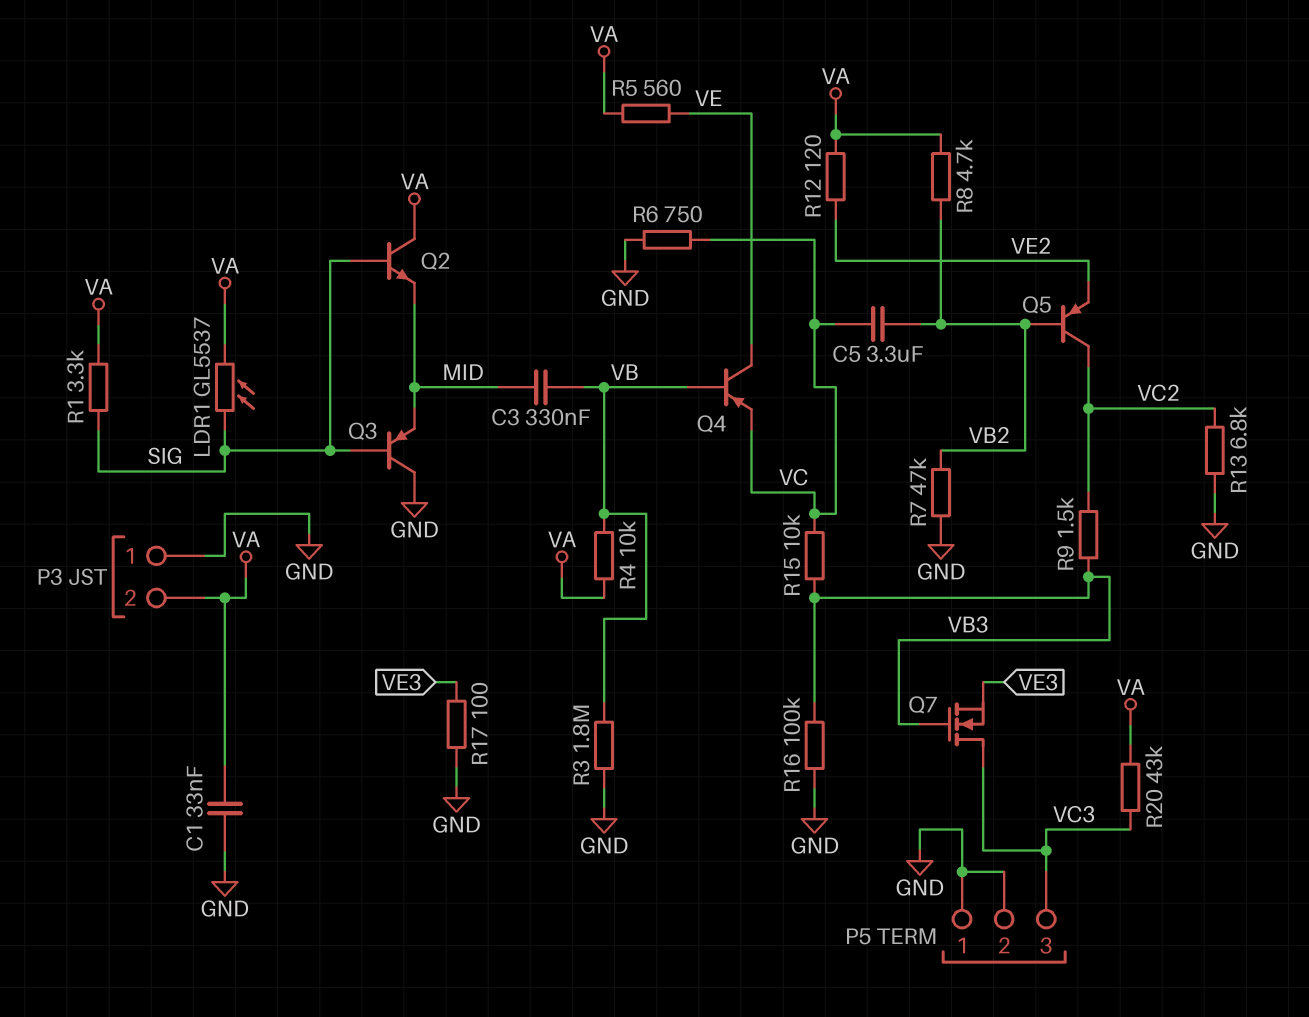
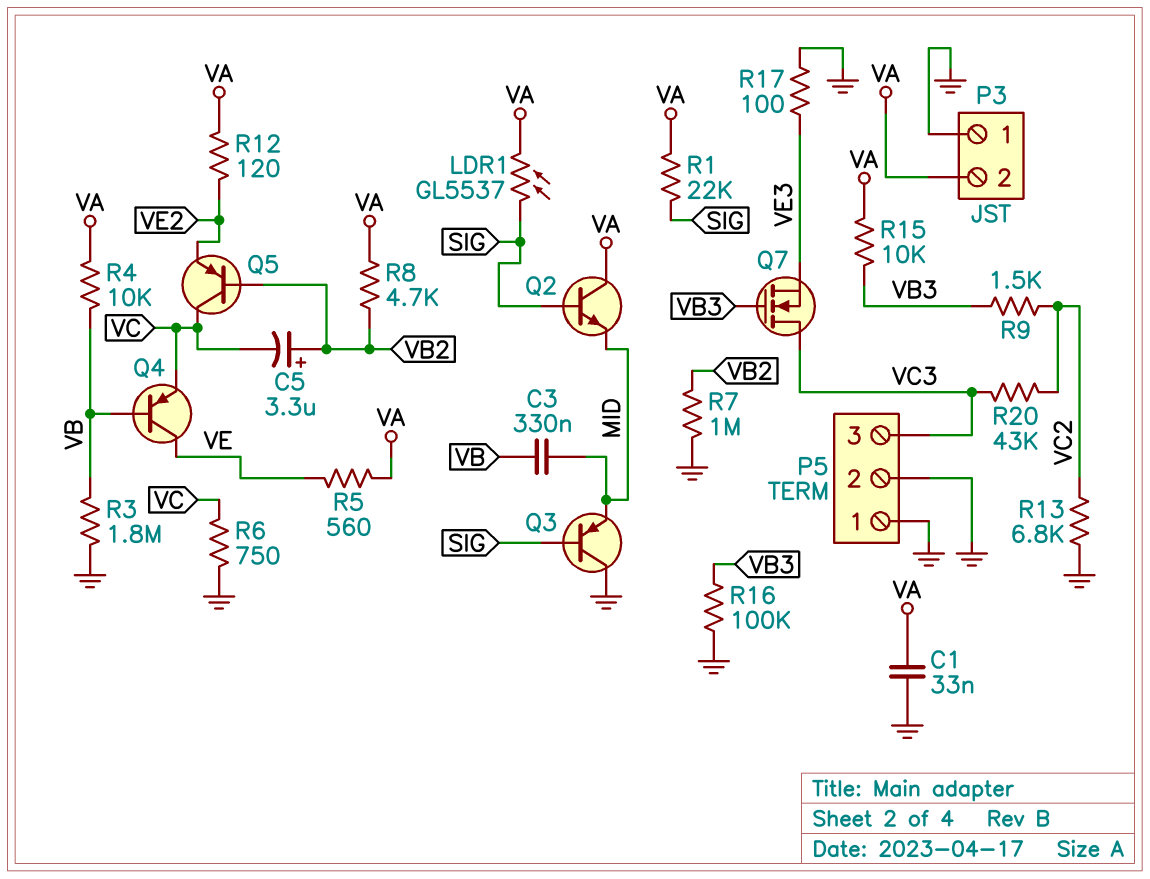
C5: 3.3uF (VB2, VC) -> 3.3uF (plus VB2, minus VC)
Q5: PNP (B VB2, C VC2, E VE2) -> PNP (B VB2, C VC, E VE2)
R1: 3.3k (SIG, VA) -> 22k (SIG, VA)
R7: 47k (GND, VB2) -> 1M (GND, VB2)
R15: 10k (VB3, VC) -> 10k (VA, VB3)
R20: 43k (VA, VC3) -> 43k (VC2, VC3)

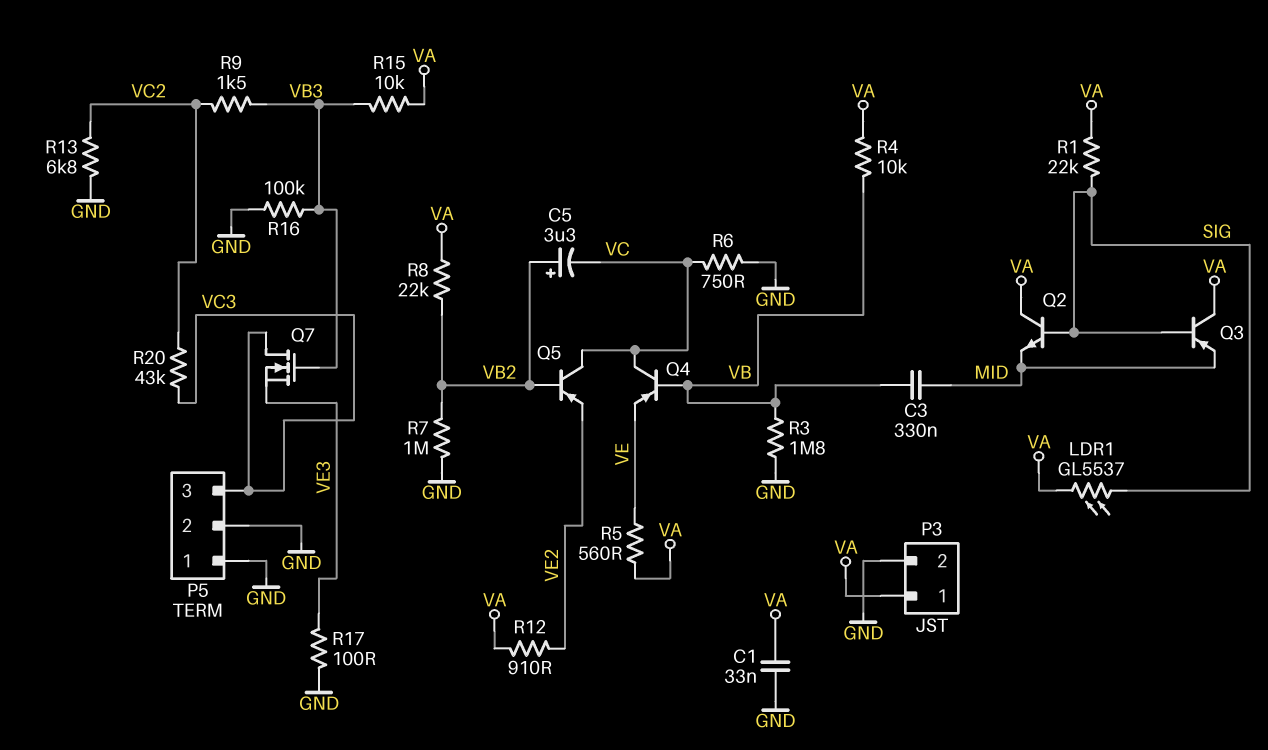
P3 pin 1: GND -> VA
P3 pin 2: VA -> GND
Q3: PNP (B SIG, C GND, E MID) -> PNP (B SIG, C VA, E MID)
Q4: PNP (B VB, C VE, E VC) -> PNP (B VB, C VC, E VE)
R8: 4.7k (VA, VB2) -> 22k (VA, VB2)
R12: 120 (VA, VE2) -> 910 (VA, VE2)

